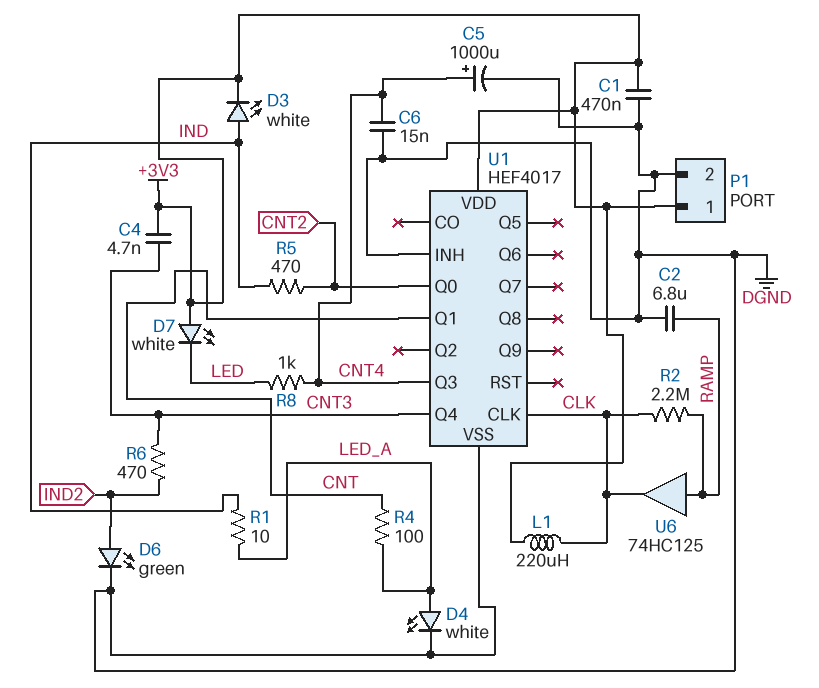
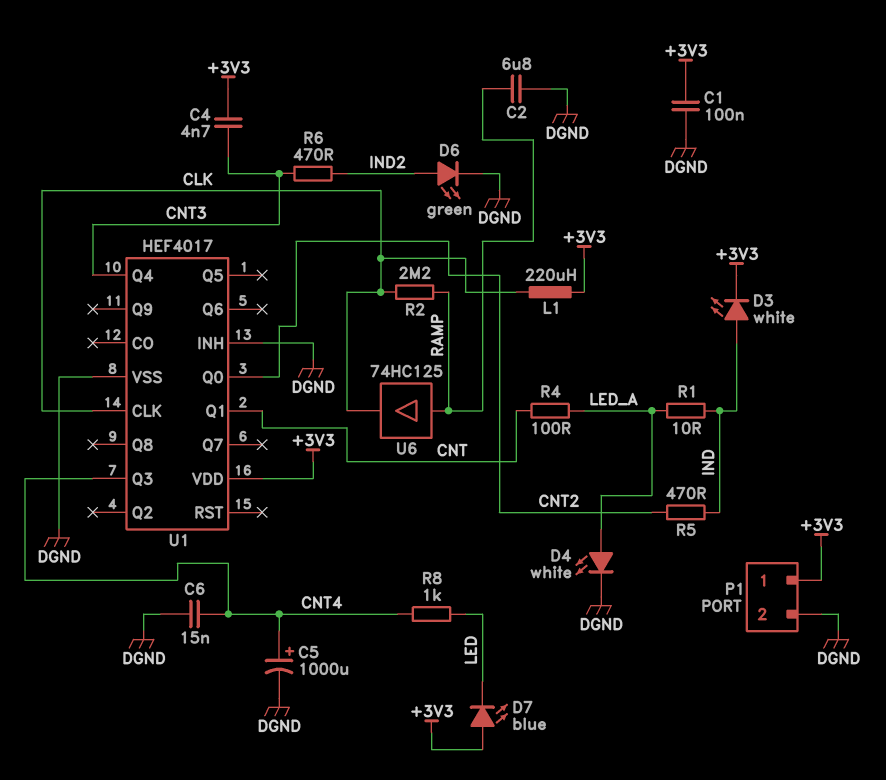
C1: 470nF (+3V3, DGND) -> 100nF (+3V3, DGND)
D7: LED white (A +3V3, K LED) -> LED blue (A +3V3, K LED)

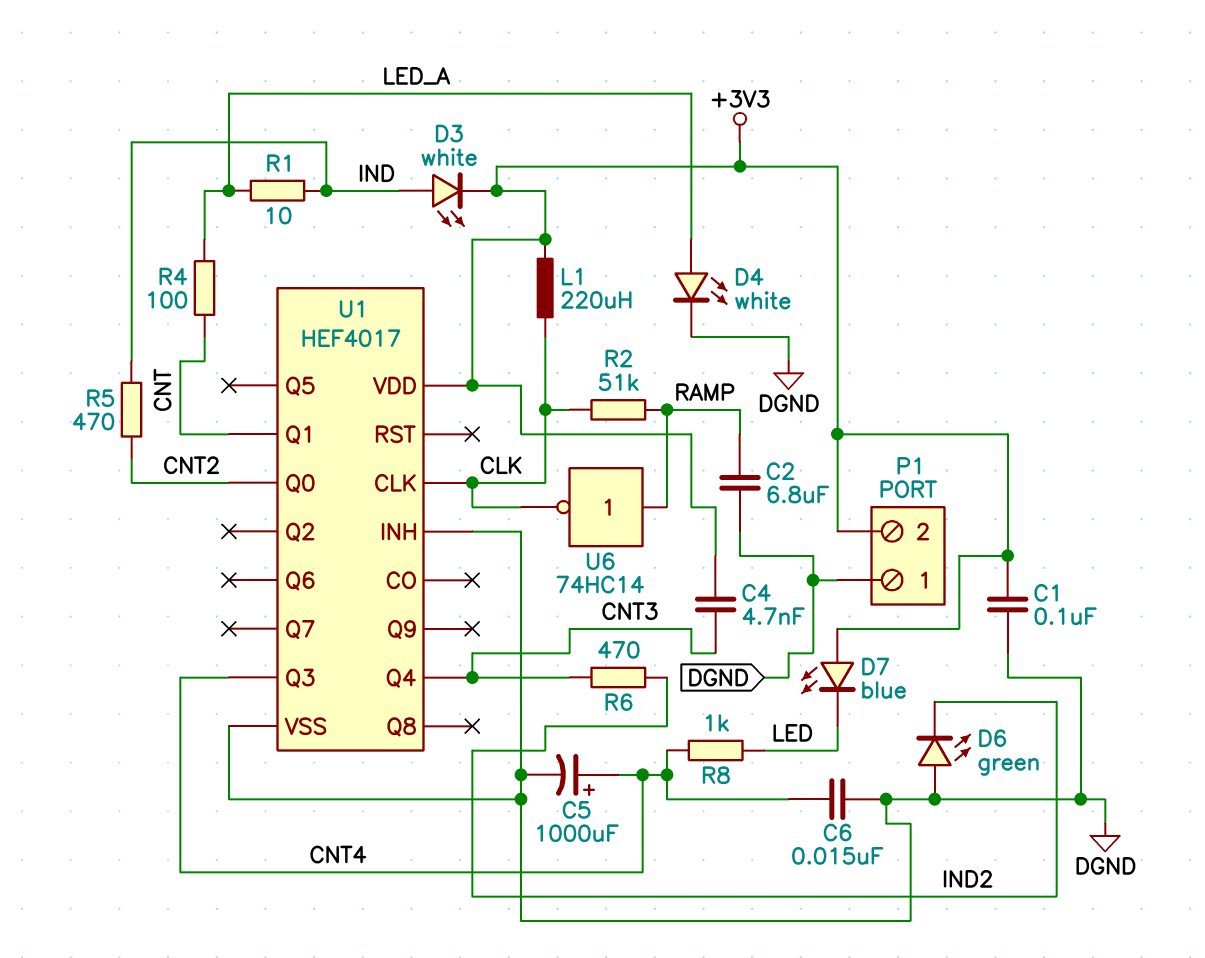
D6: LED green (A IND2, K DGND) -> LED green (A DGND, K IND2)
P1 pin 1: +3V3 -> DGND
P1 pin 2: DGND -> +3V3
R2: 2.2M (CLK, RAMP) -> 51k (CLK, RAMP)
U6: buffer 74HC125 (in RAMP, out CLK) -> NOT 74HC14 (in RAMP, out CLK)

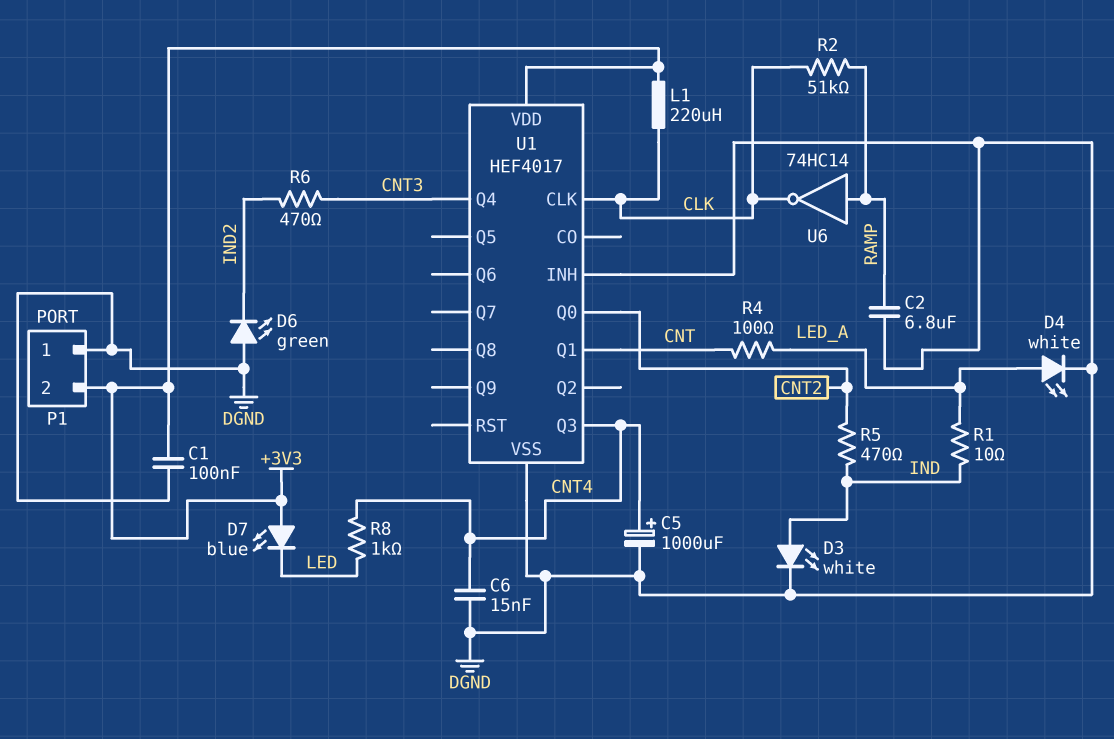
C4: 4.7nF (+3V3, CNT3) -> none
D3: LED white (A IND, K +3V3) -> LED white (A IND, K DGND)

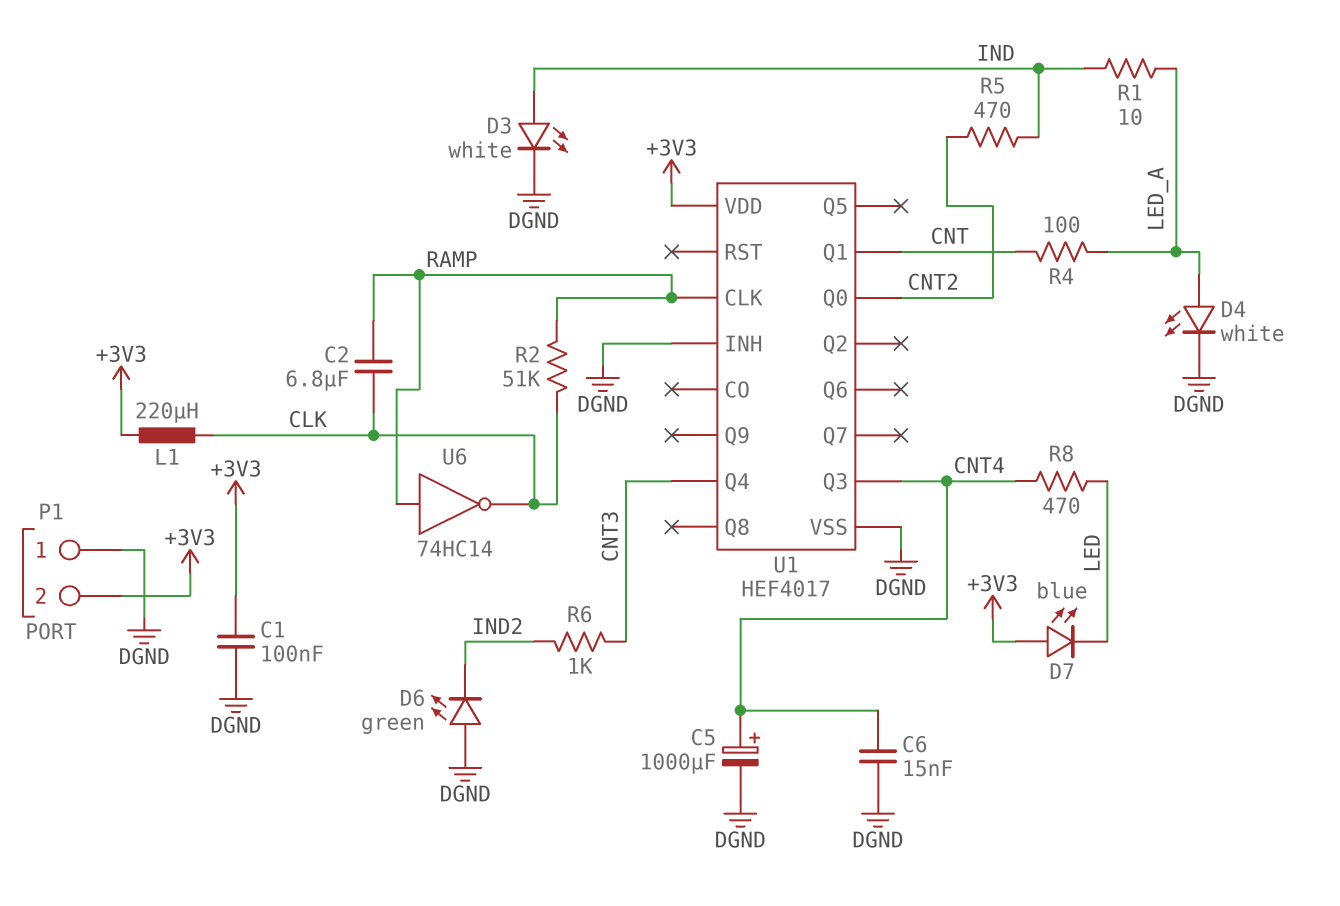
C2: 6.8uF (DGND, RAMP) -> 6.8uF (CLK, RAMP)
R6: 470 (CNT3, IND2) -> 1k (CNT3, IND2)
R8: 1k (CNT4, LED) -> 470 (CNT4, LED)
U1 pin CLK: CLK -> RAMP

